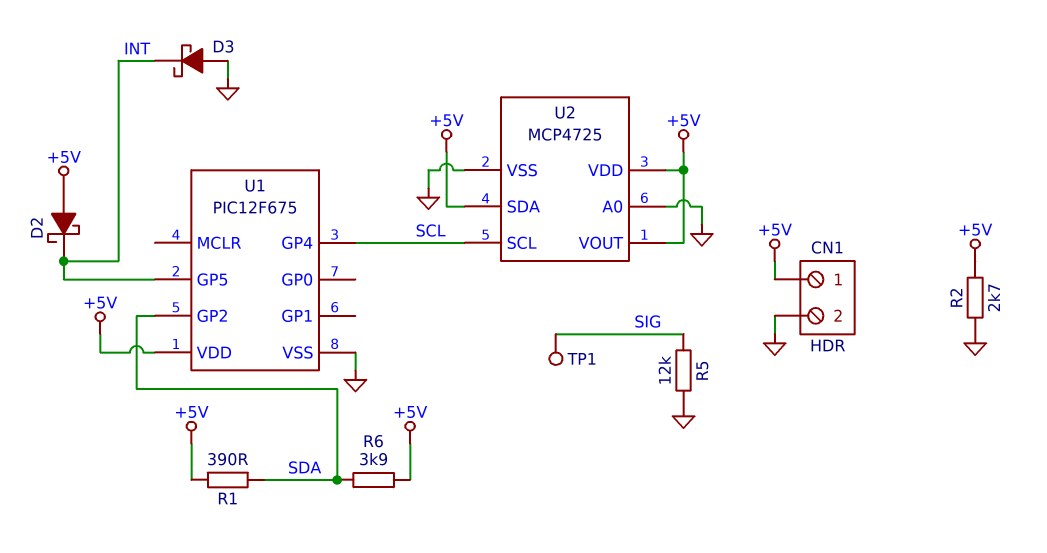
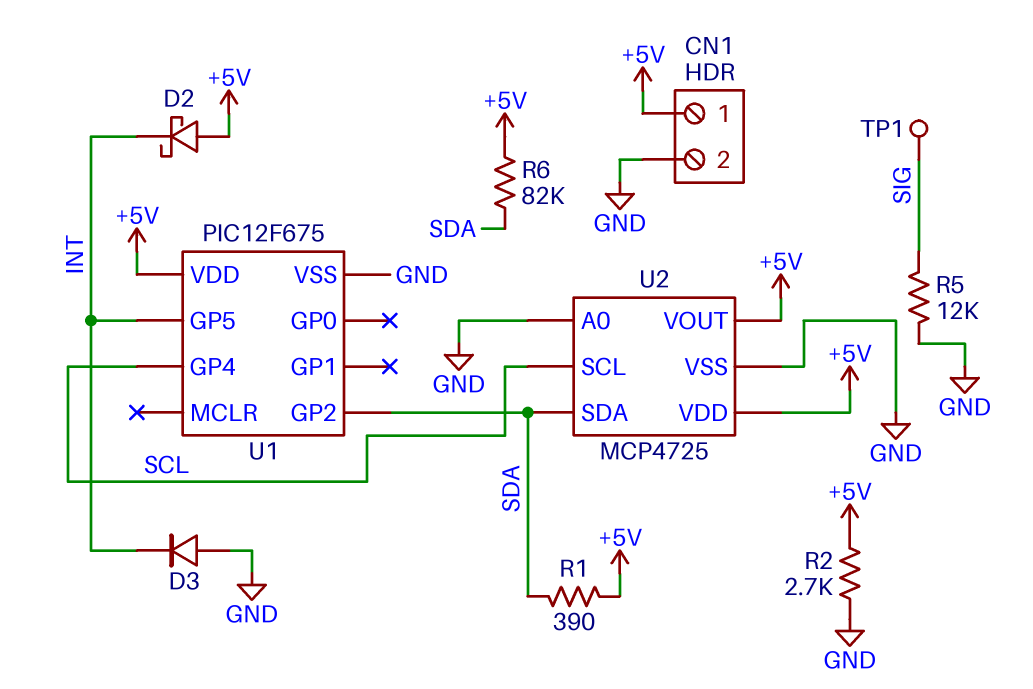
D3: schottky (A GND, K INT) -> diode (A GND, K INT)
R6: 3.9k (+5V, SDA) -> 82k (+5V, SDA)
U2 pin SDA: +5V -> SDA

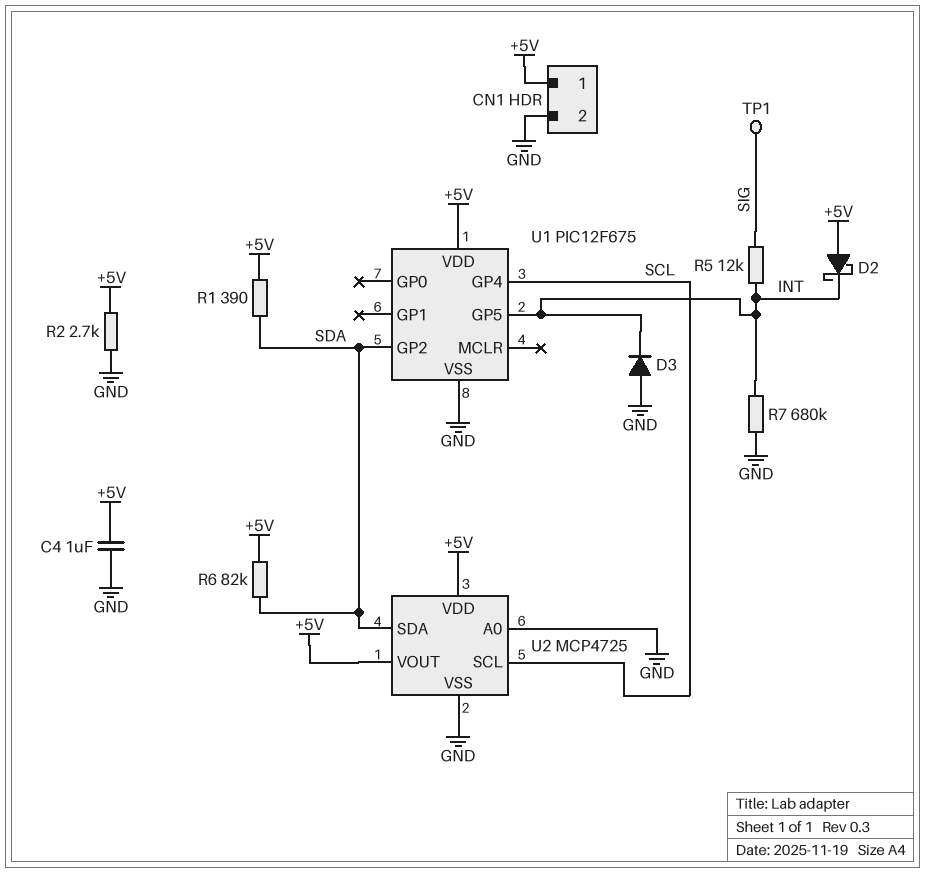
C4: none -> 1uF (+5V, GND)
R5: 12k (GND, SIG) -> 12k (INT, SIG)
R7: none -> 680k (GND, INT)

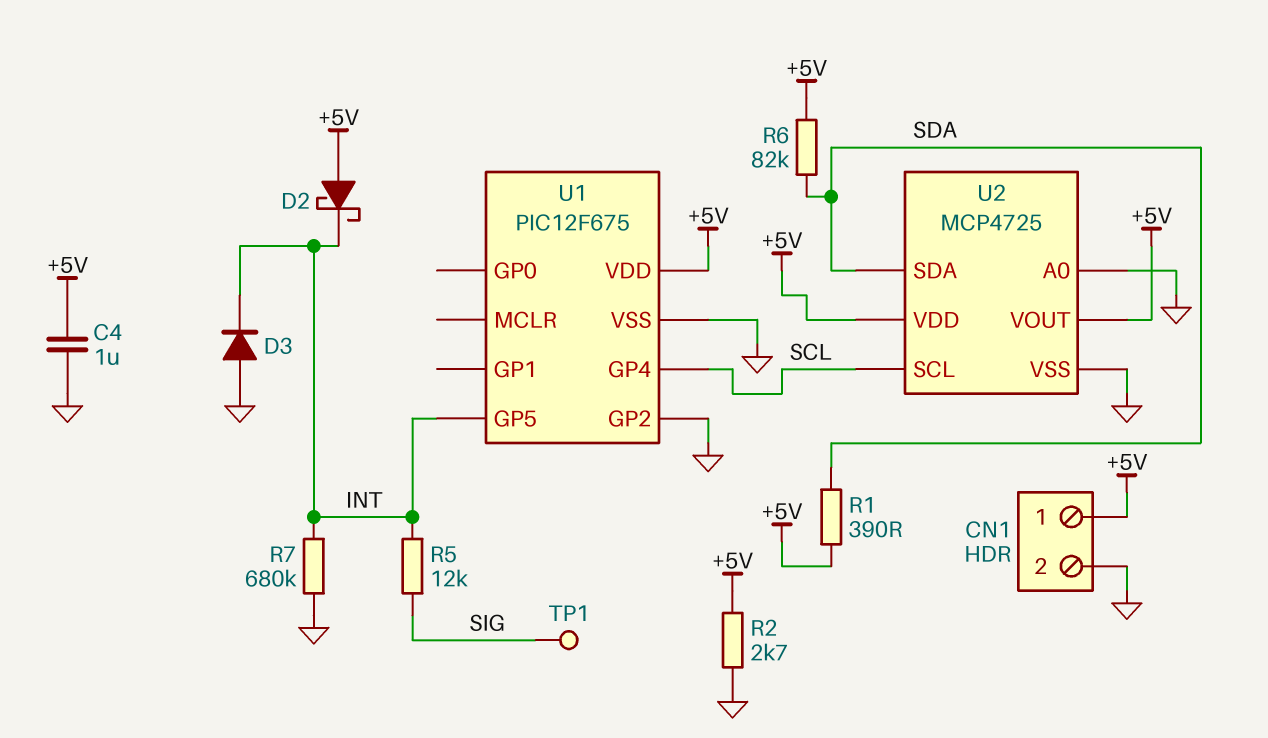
U1 pin GP2: SDA -> GND

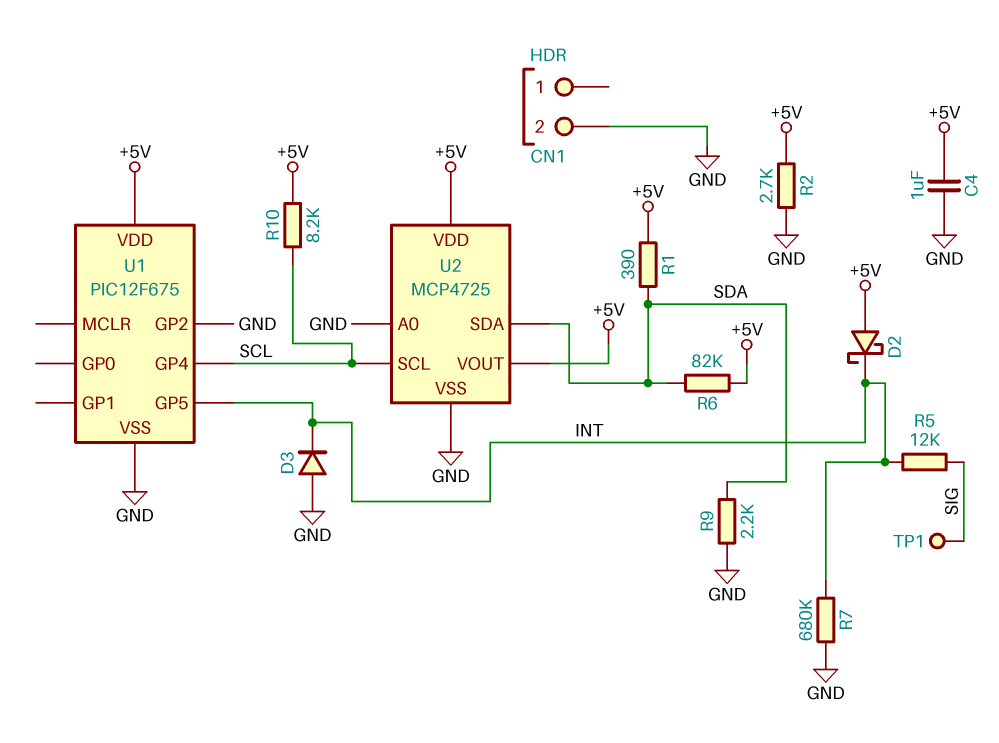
CN1 pin 1: +5V -> none
R9: none -> 2.2k (GND, SDA)
R10: none -> 8.2k (+5V, SCL)

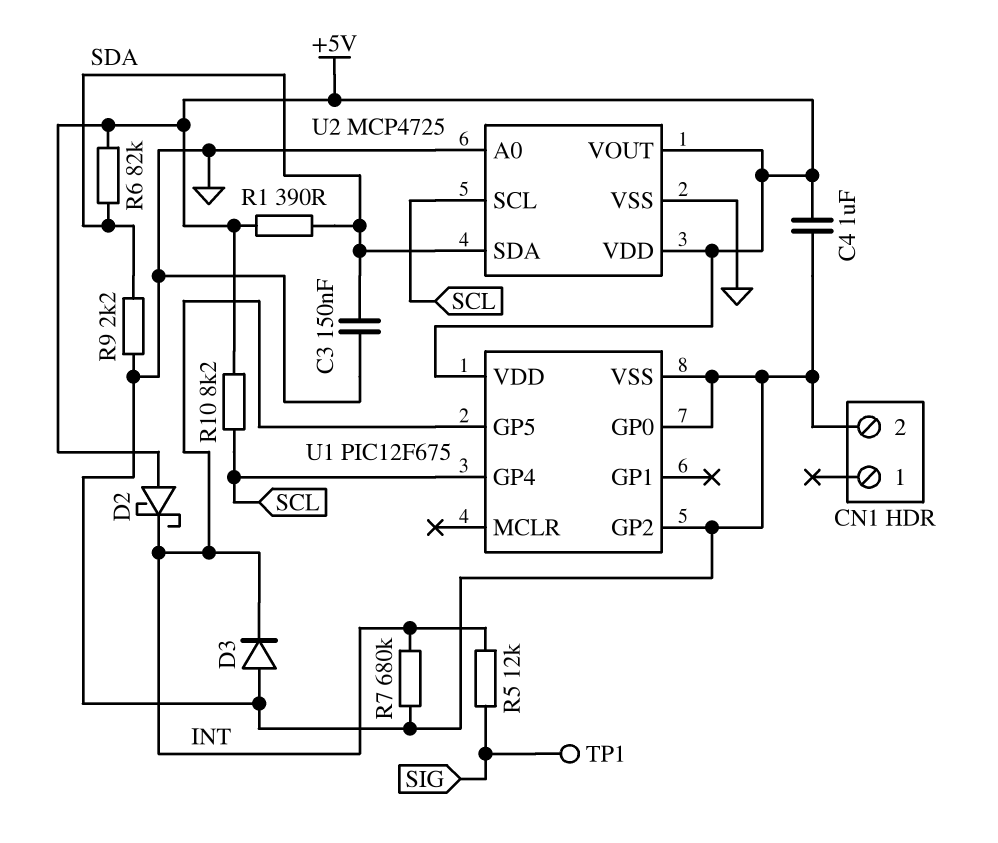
C3: none -> 150nF (GND, SDA)
R2: 2.7k (+5V, GND) -> none
U1 pin GP0: none -> GND

